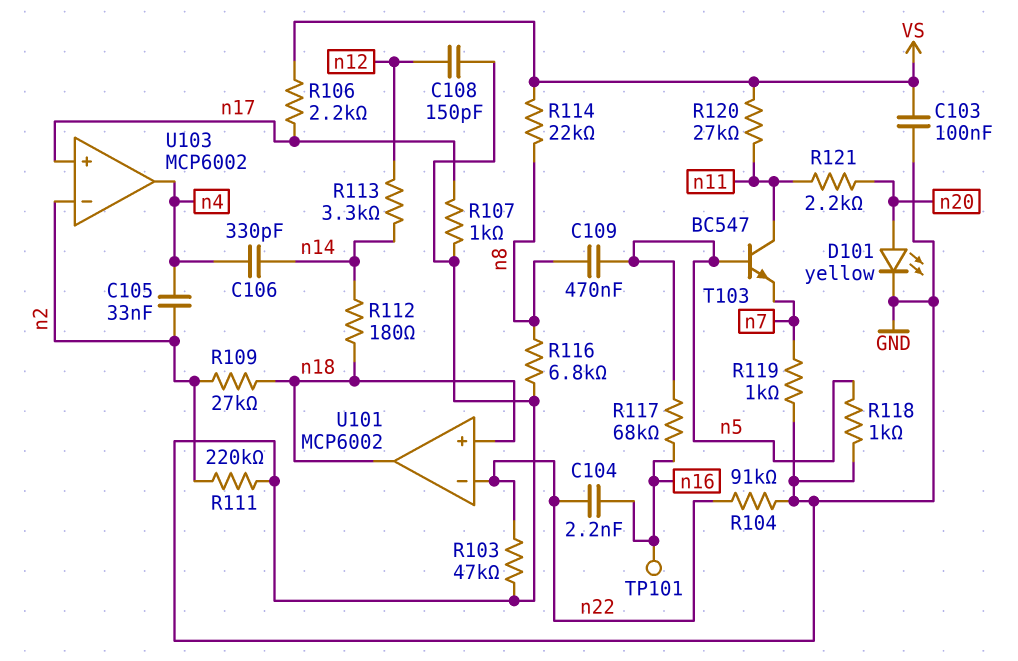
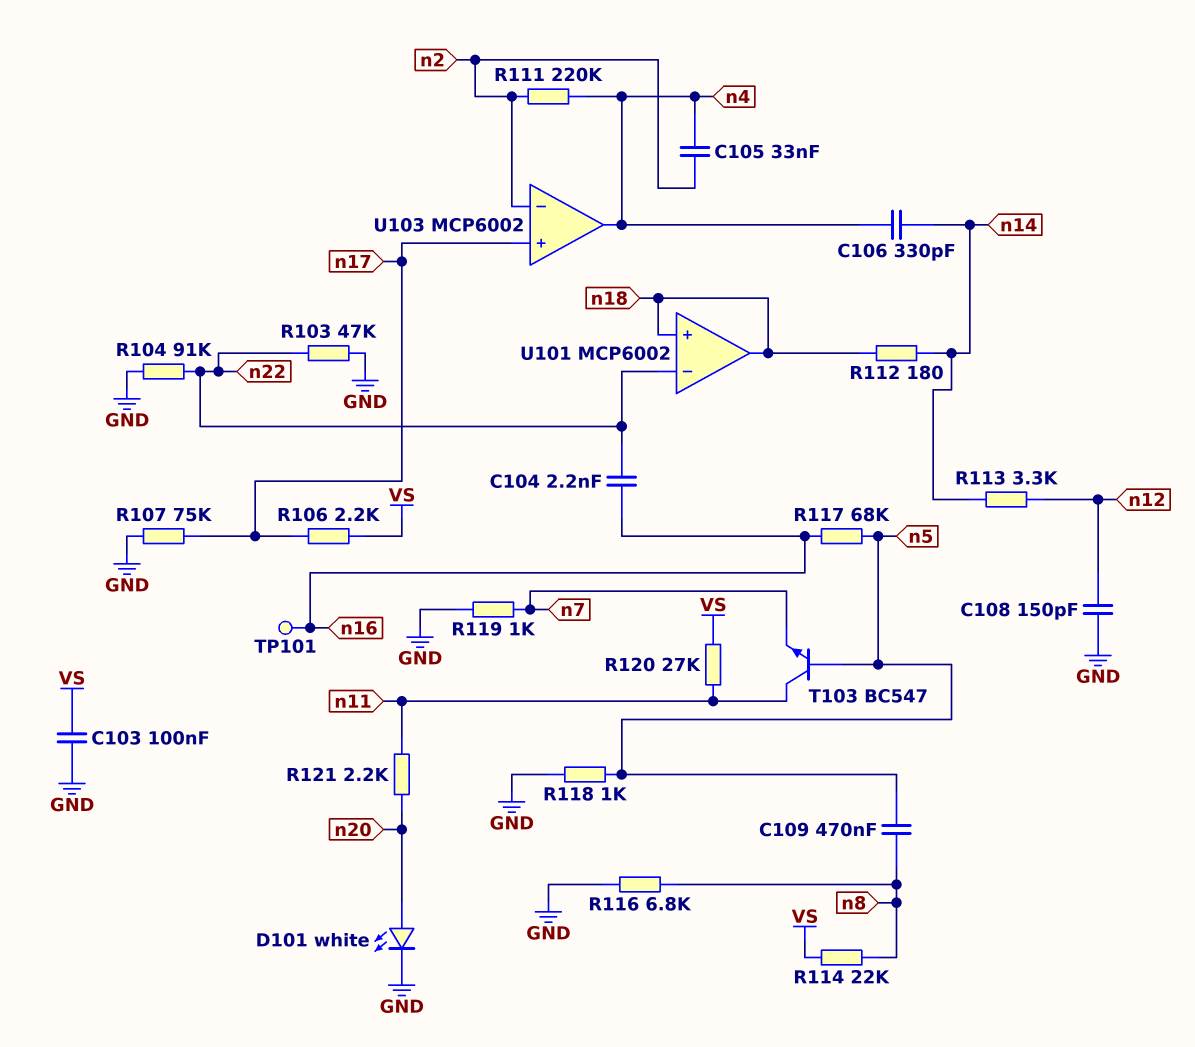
D101: LED yellow (A n20, K GND) -> LED white (A n20, K GND)
R107: 1k (GND, n17) -> 75k (GND, n17)
R109: 27k (n2, n18) -> none
R111: 220k (GND, n2) -> 220k (n2, n4)

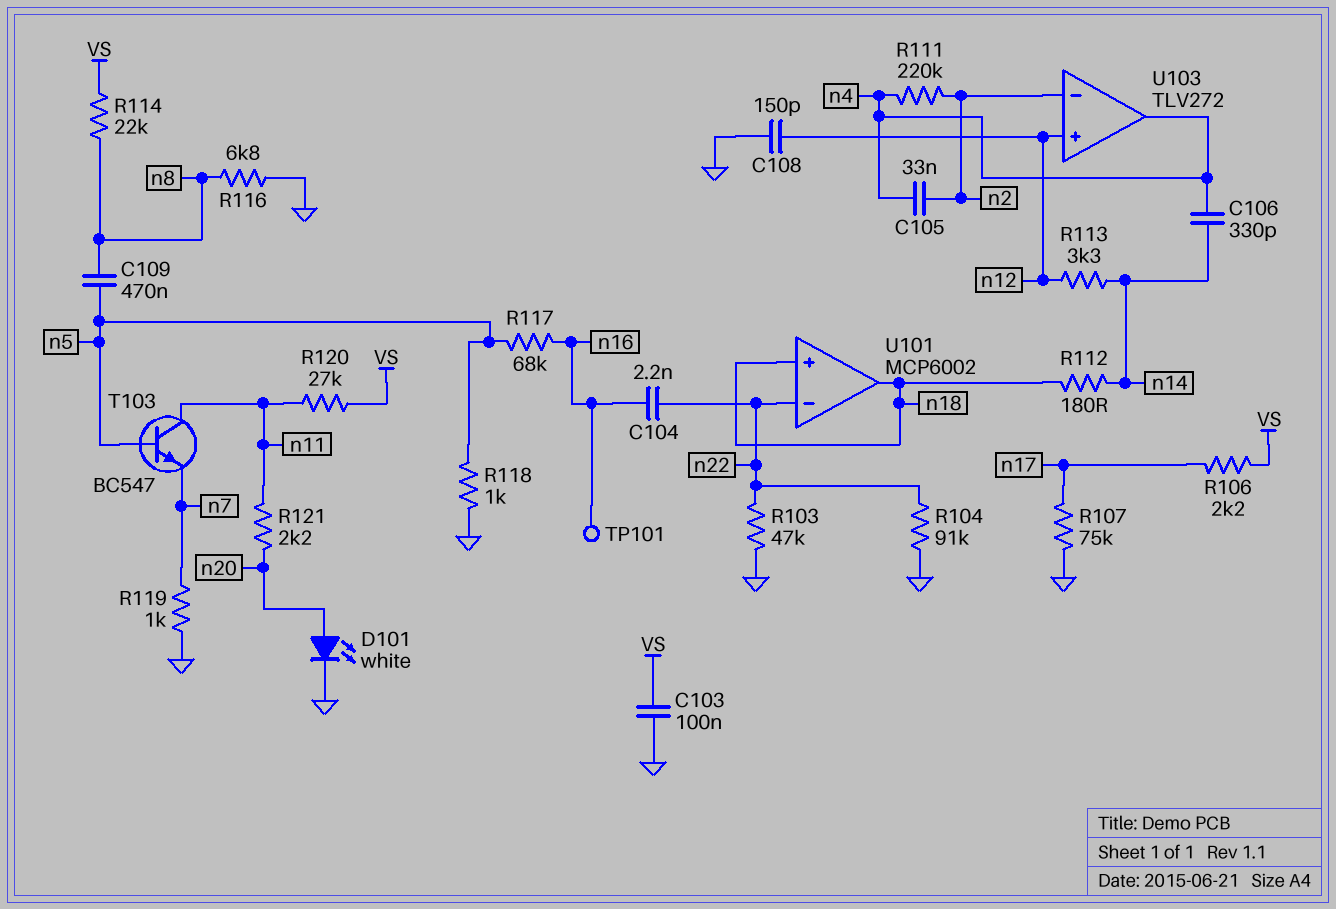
U103: MCP6002 -> TLV272
U103 pin in+: n17 -> n12

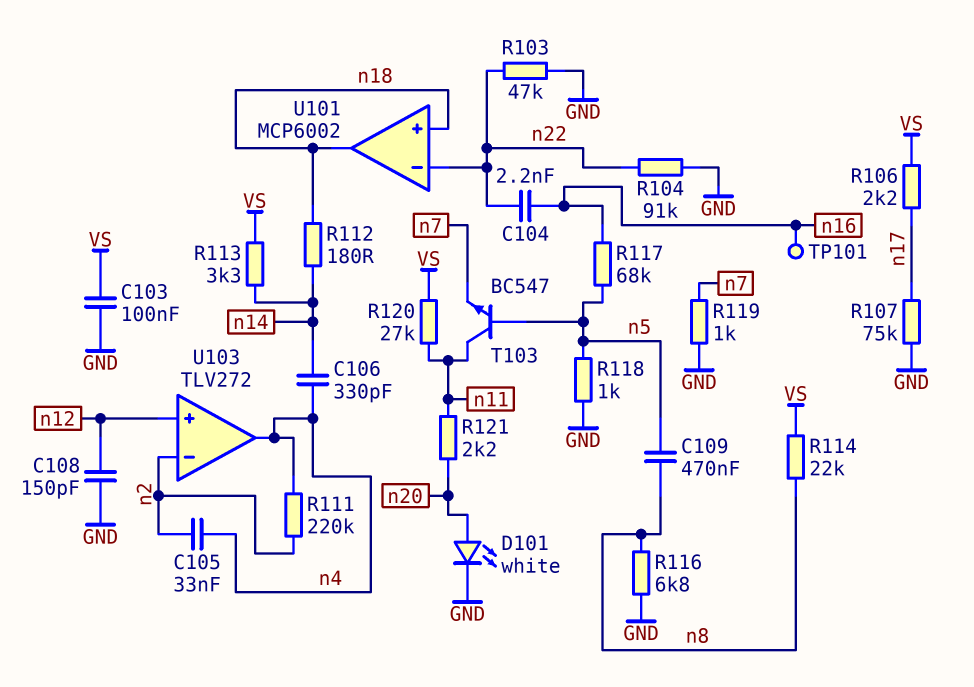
R113: 3.3k (n12, n14) -> 3.3k (VS, n14)

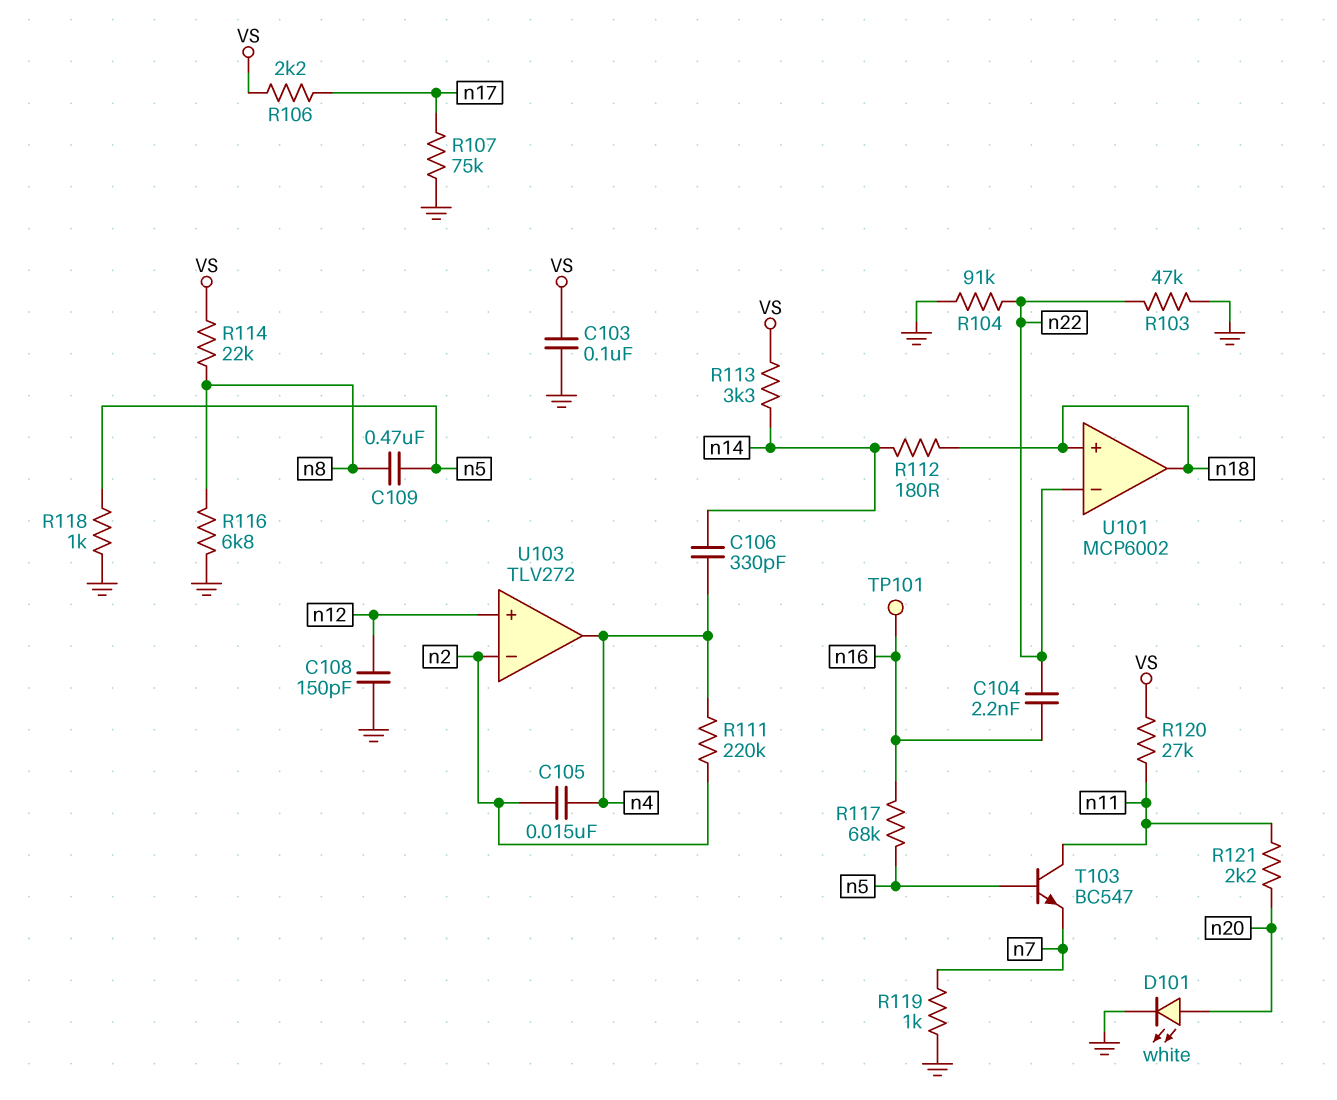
C105: 33nF (n2, n4) -> 15nF (n2, n4)

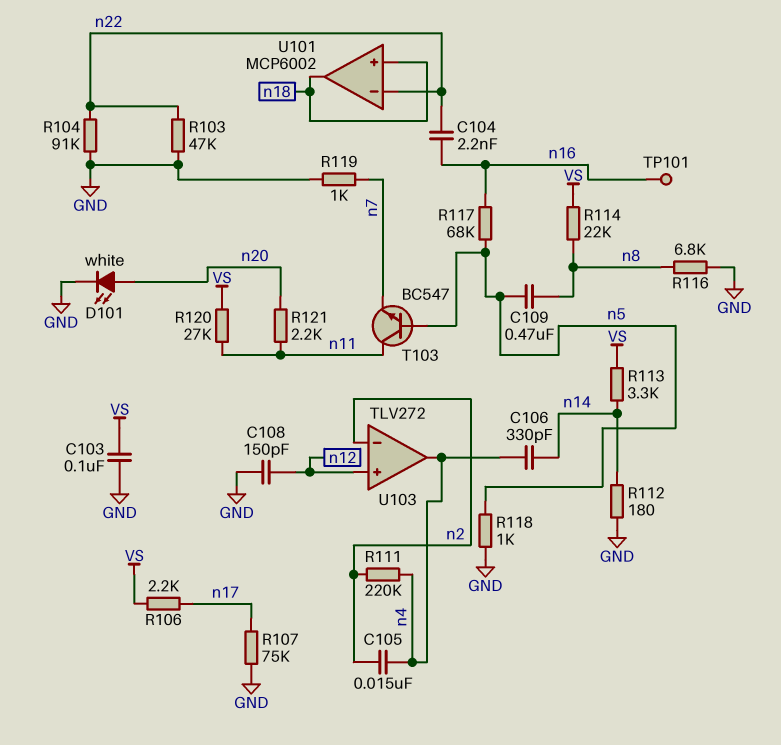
R112: 180 (n14, n18) -> 180 (GND, n14)

